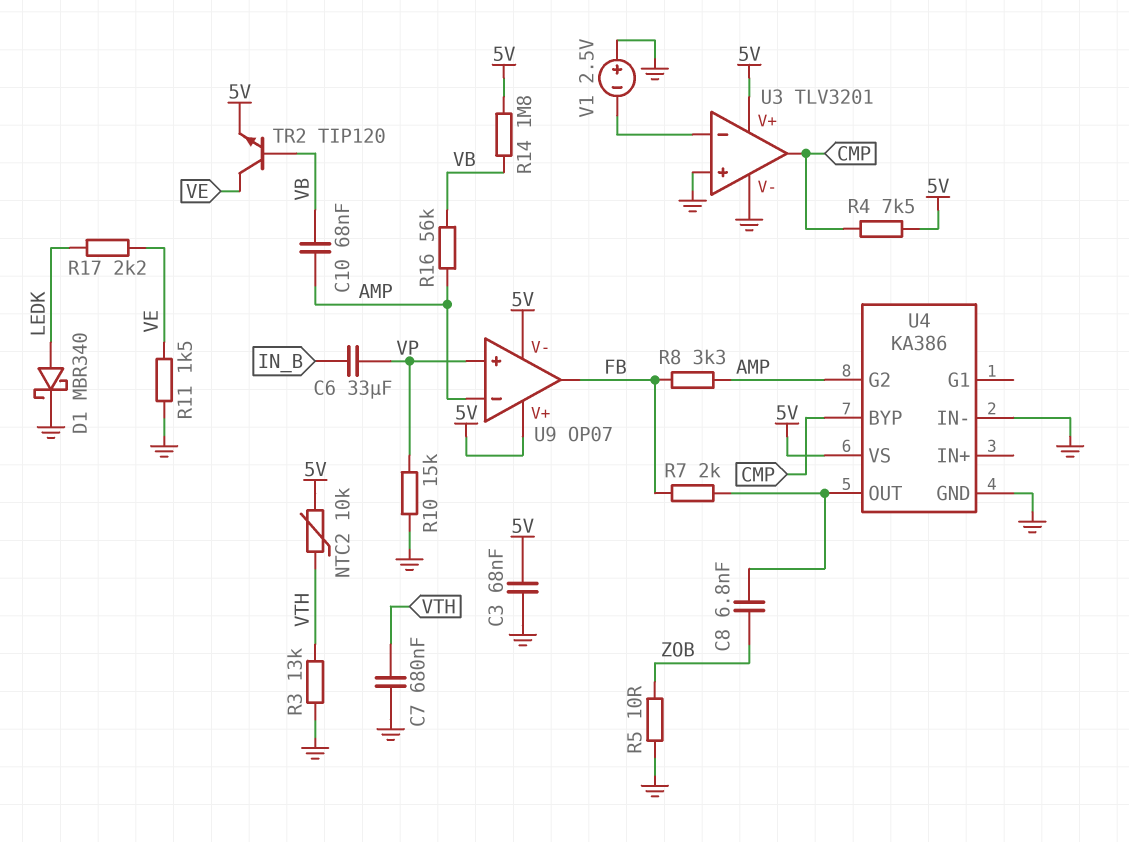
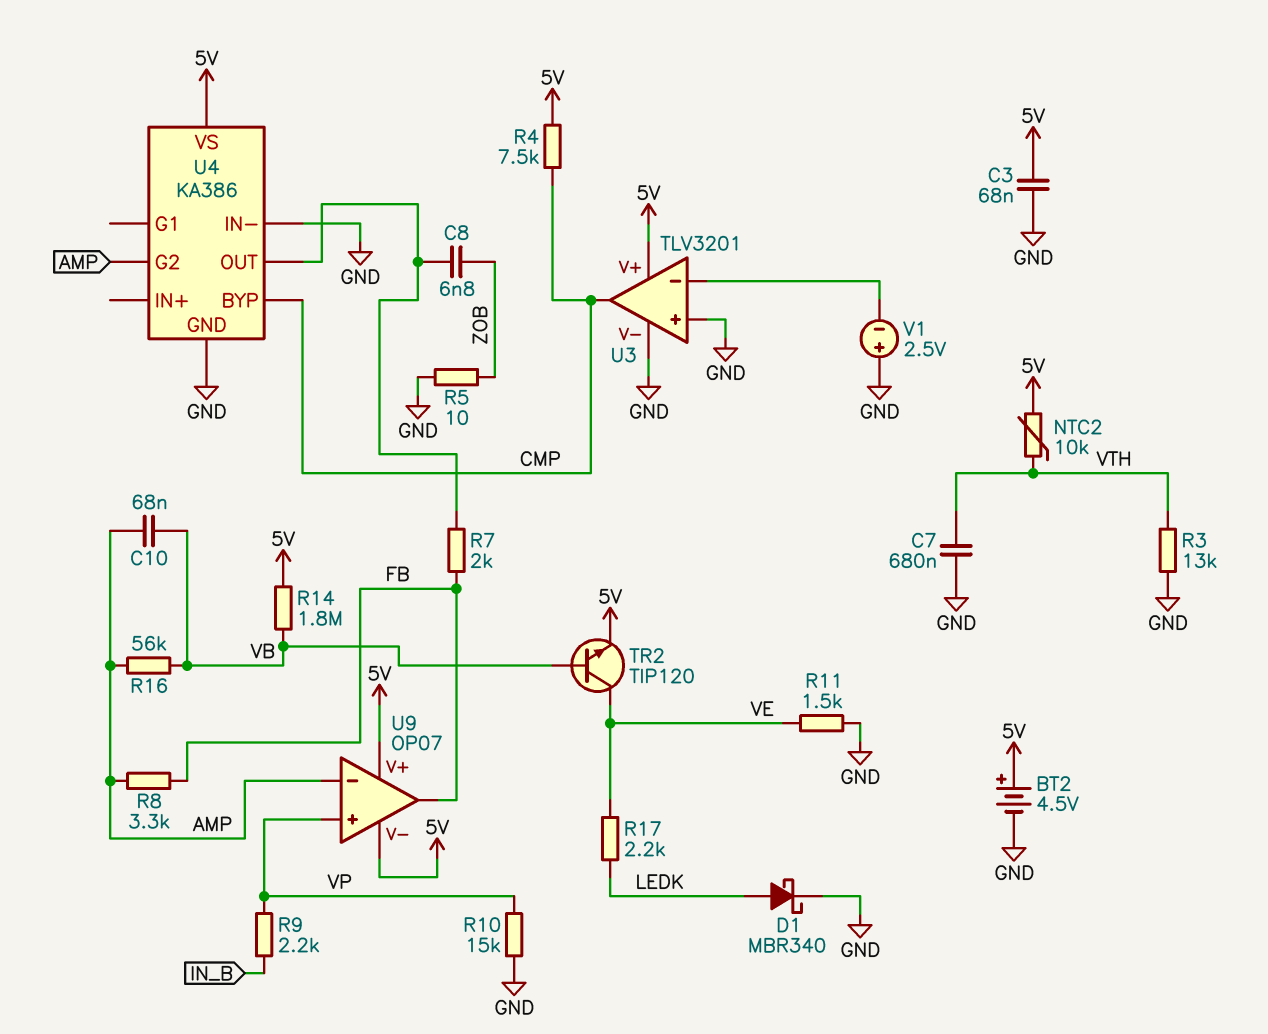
BT2: none -> 4.5V (plus 5V, minus GND)
C6: 33uF (IN_B, VP) -> none
R9: none -> 2.2k (IN_B, VP)

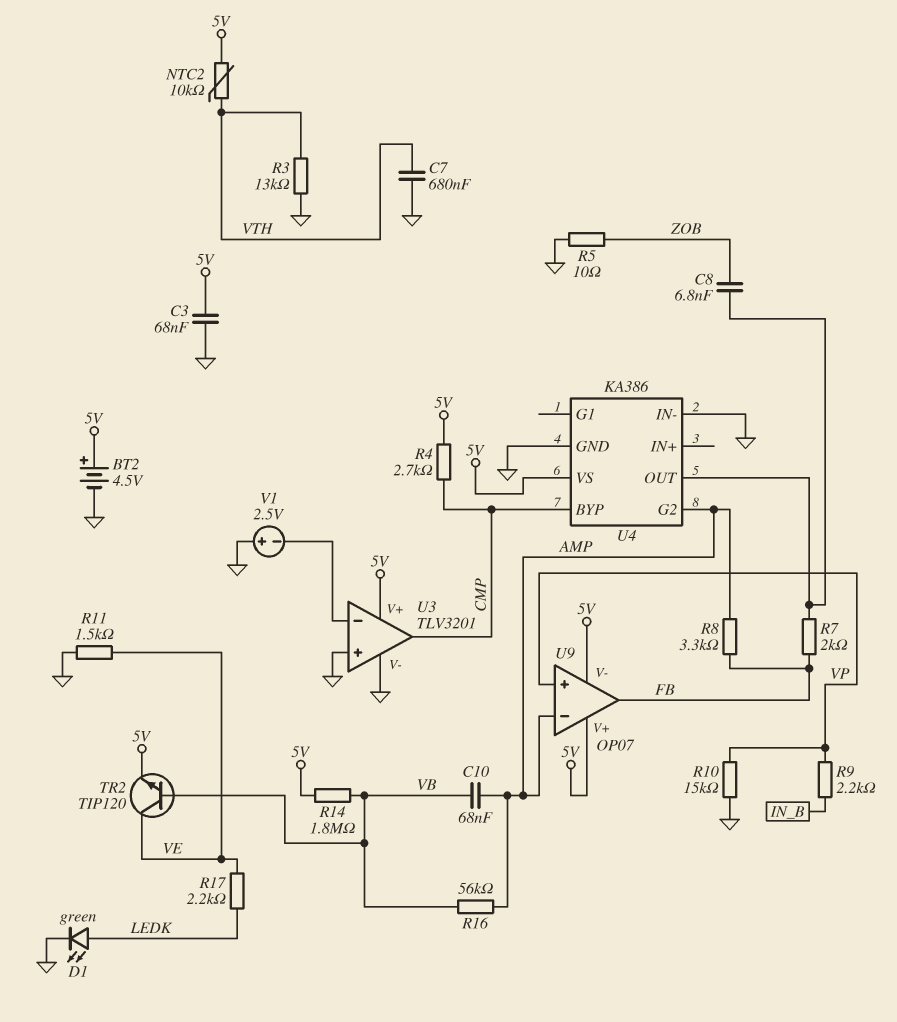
D1: schottky MBR340 (A LEDK, K GND) -> LED green (A LEDK, K GND)
R4: 7.5k (5V, CMP) -> 2.7k (5V, CMP)

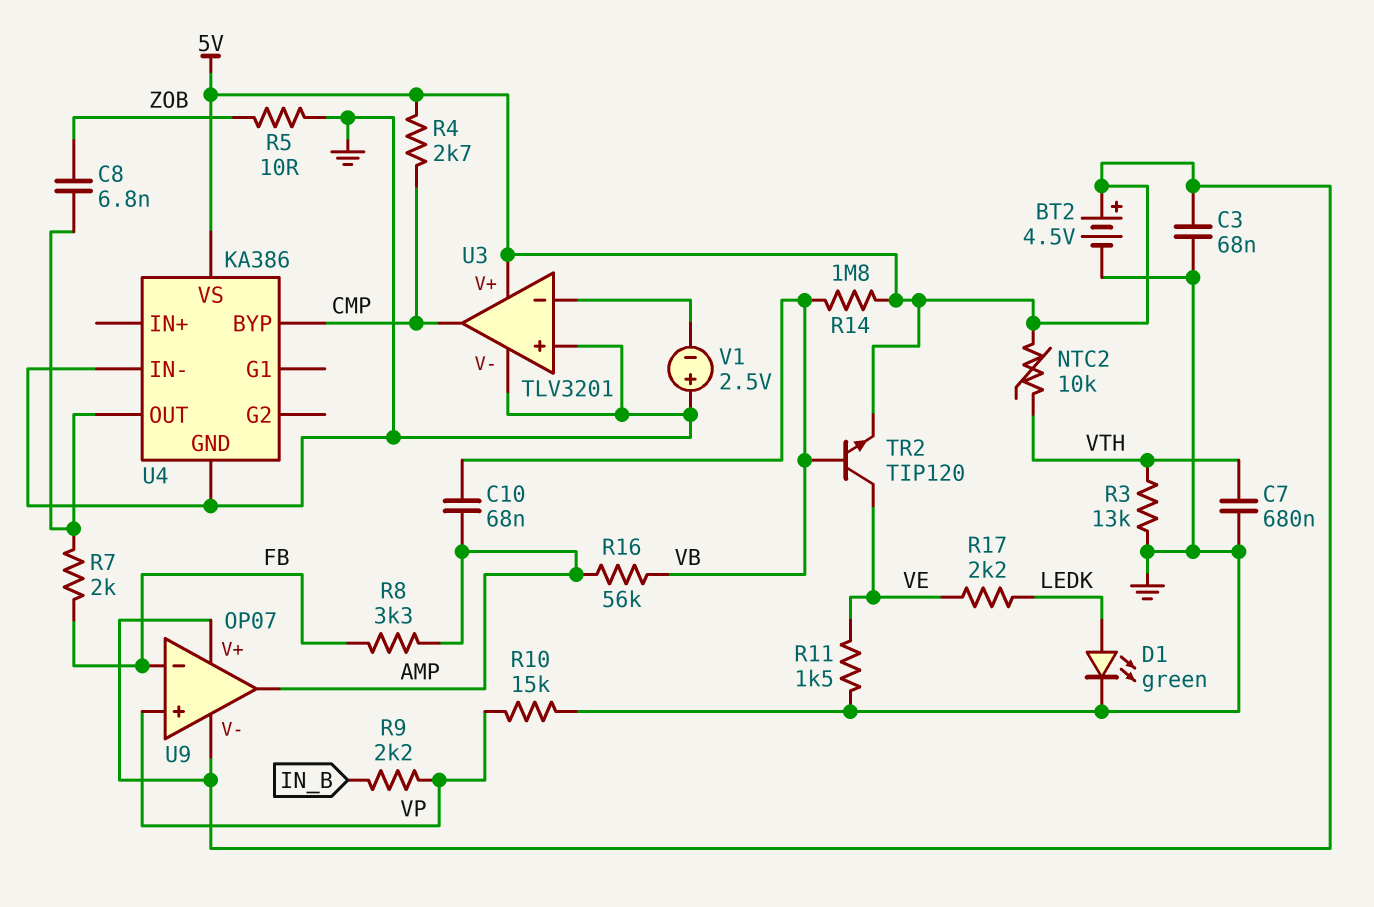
U4 pin G2: AMP -> none
U9 pin in-: AMP -> FB
U9 pin out: FB -> AMP

